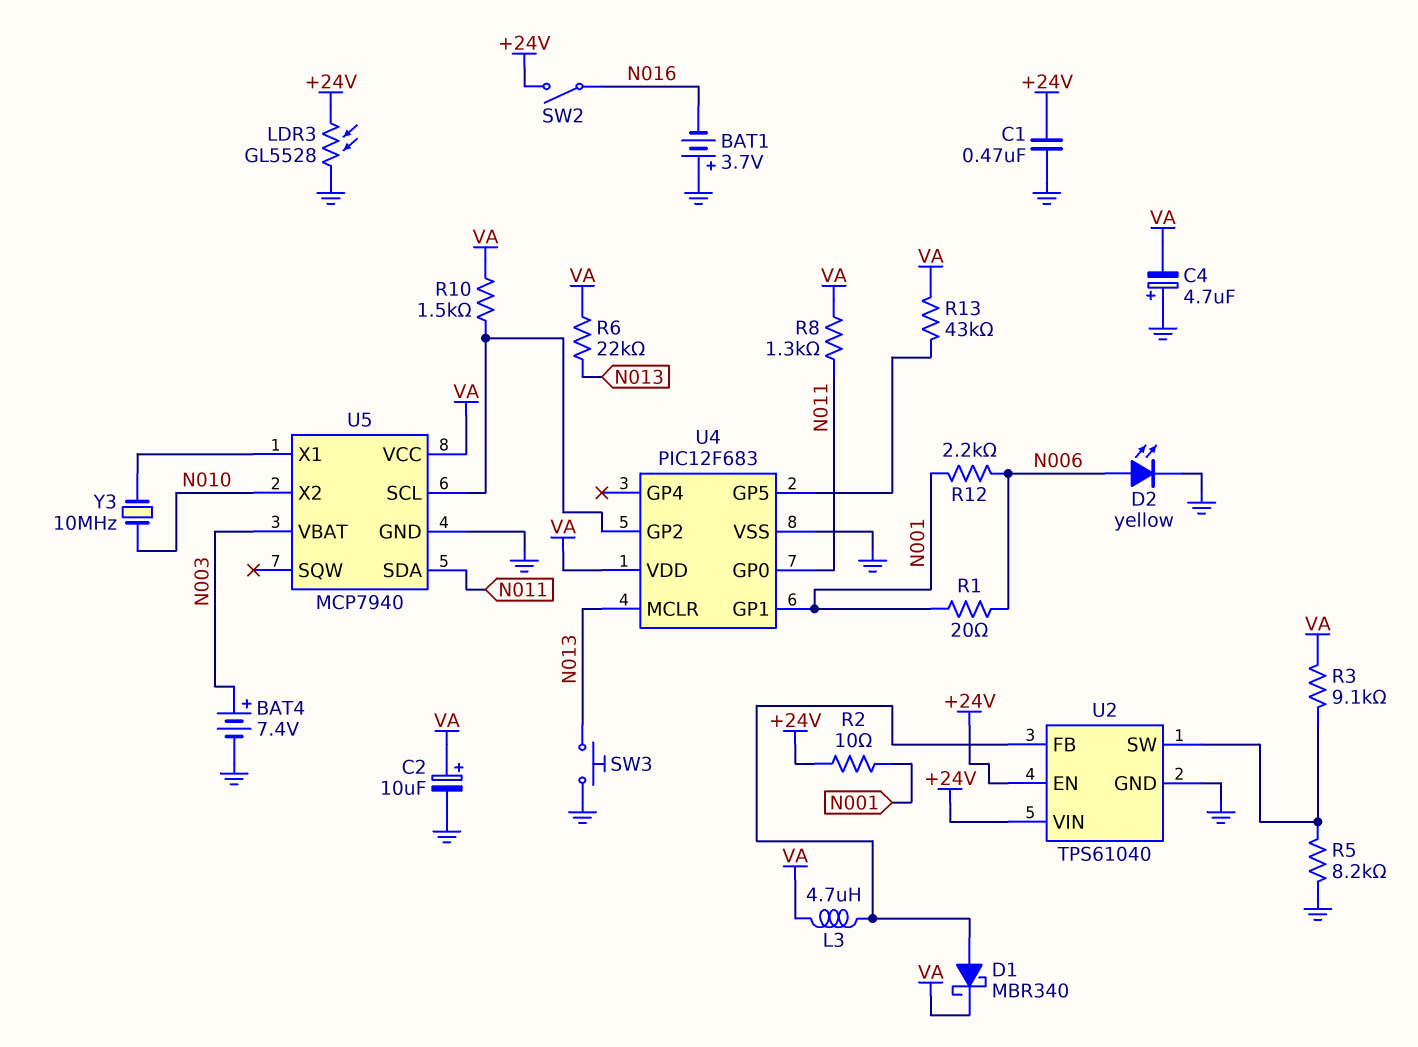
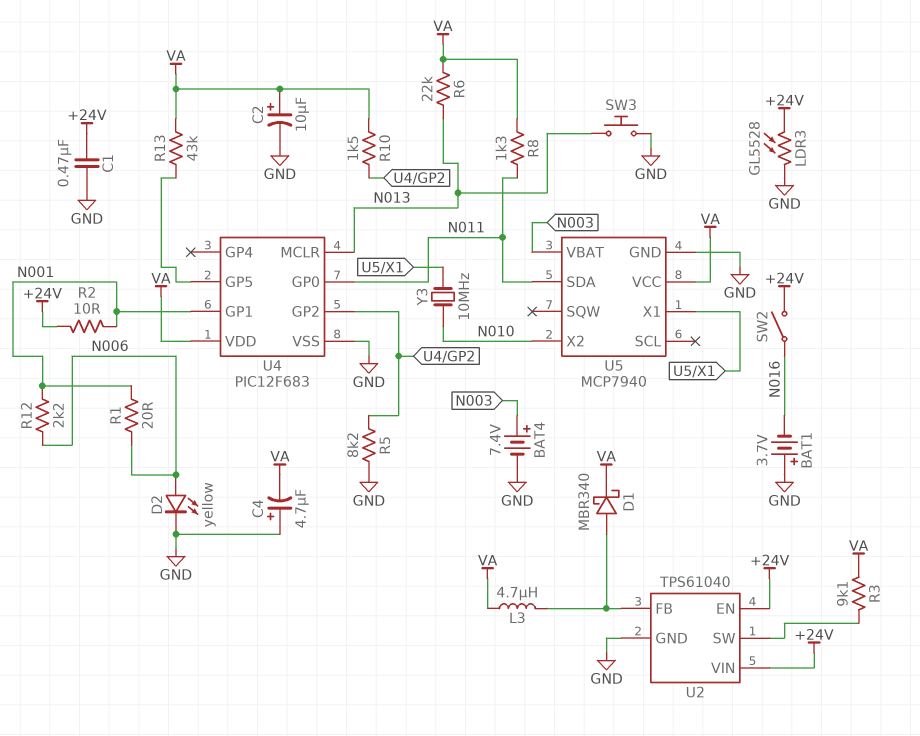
R5: 8.2k (GND, U2/SW) -> 8.2k (GND, U4/GP2)
U5 pin SCL: U4/GP2 -> none

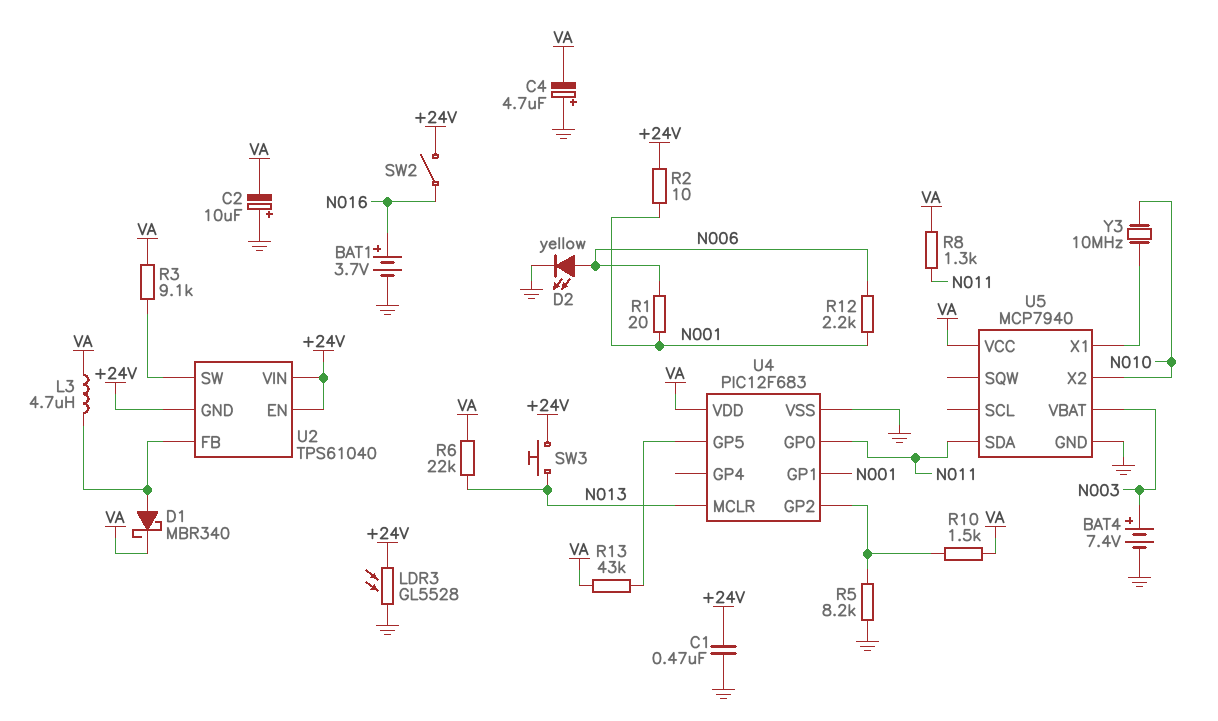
BAT1: 3.7V (plus GND, minus N016) -> 3.7V (plus N016, minus GND)
C2: 10uF (plus VA, minus GND) -> 10uF (plus GND, minus VA)
SW3: button (GND, N013) -> button (+24V, N013)
U2 pin GND: GND -> +24V

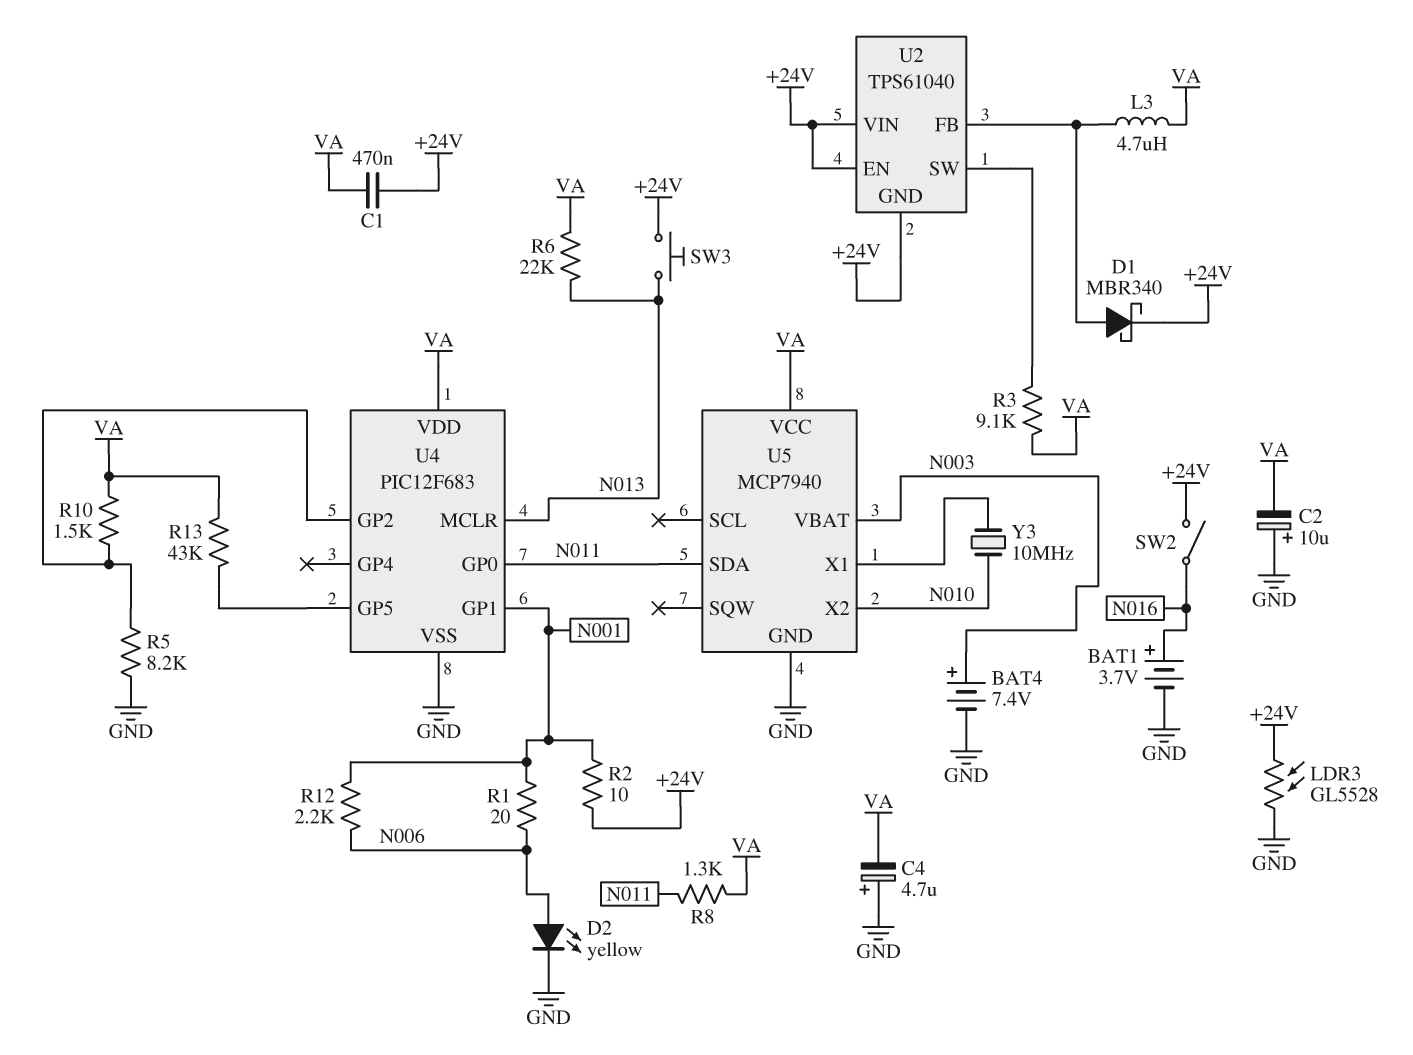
C1: 470nF (+24V, GND) -> 470nF (+24V, VA)
D1: schottky MBR340 (A U2/FB, K VA) -> schottky MBR340 (A U2/FB, K +24V)

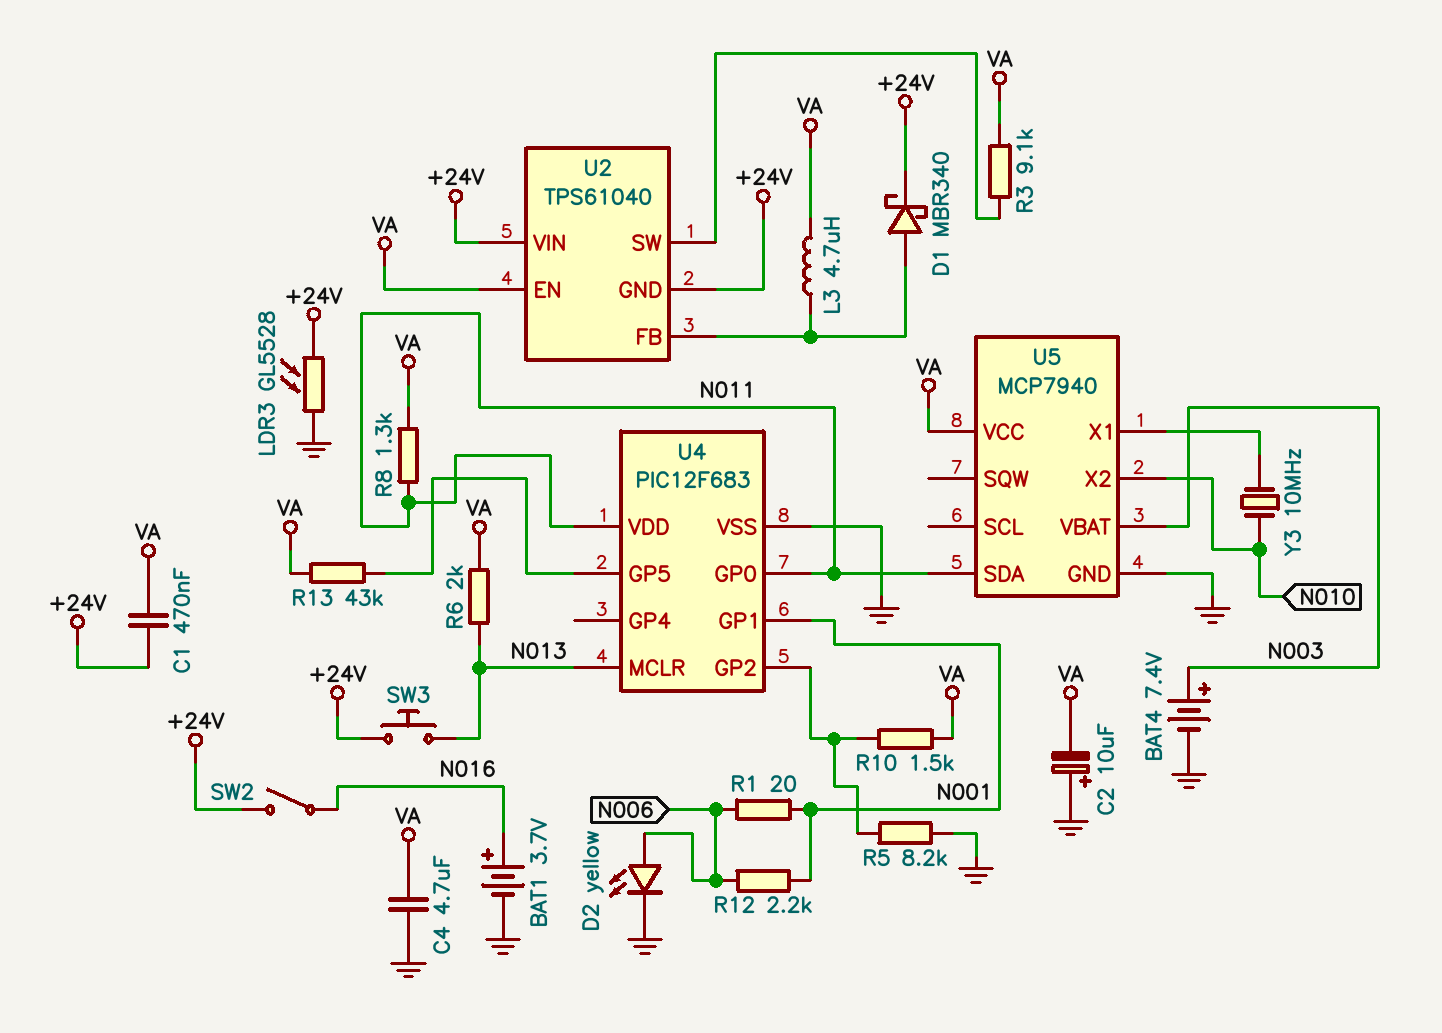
C4: 4.7uF (plus GND, minus VA) -> 4.7uF (GND, VA)
R2: 10 (+24V, N001) -> none
R6: 22k (N013, VA) -> 2k (N013, VA)
U2 pin EN: +24V -> VA
U4 pin VDD: VA -> N011

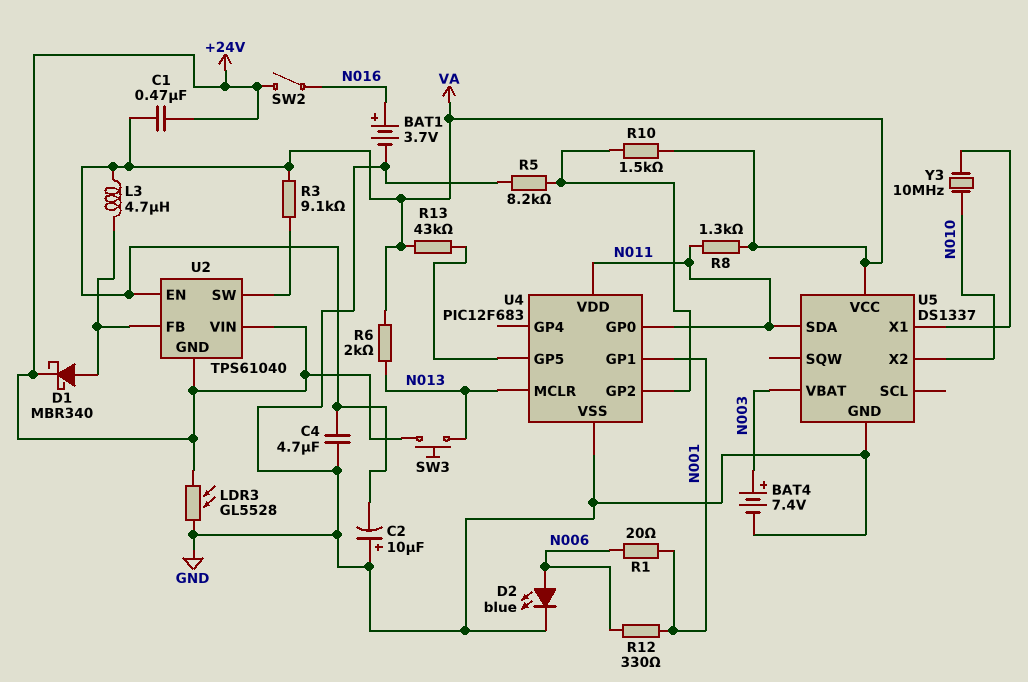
D2: LED yellow (A N006, K GND) -> LED blue (A N006, K GND)
R12: 2.2k (N001, N006) -> 330 (N001, N006)
U5: MCP7940 -> DS1337

